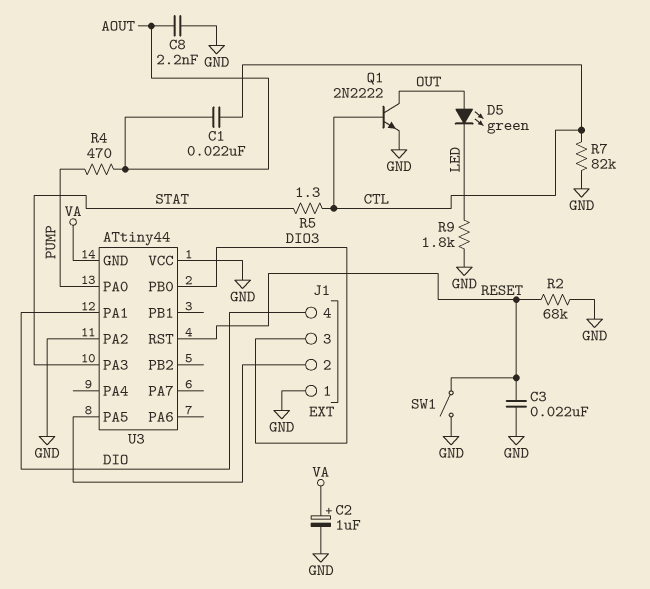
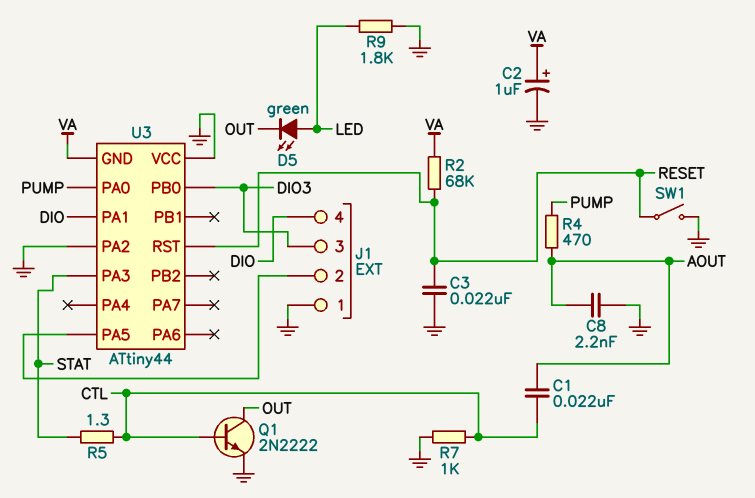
D5: LED green (A OUT, K LED) -> LED green (A LED, K OUT)
R2: 68k (GND, RESET) -> 68k (RESET, VA)
R7: 82k (CTL, GND) -> 1k (CTL, GND)

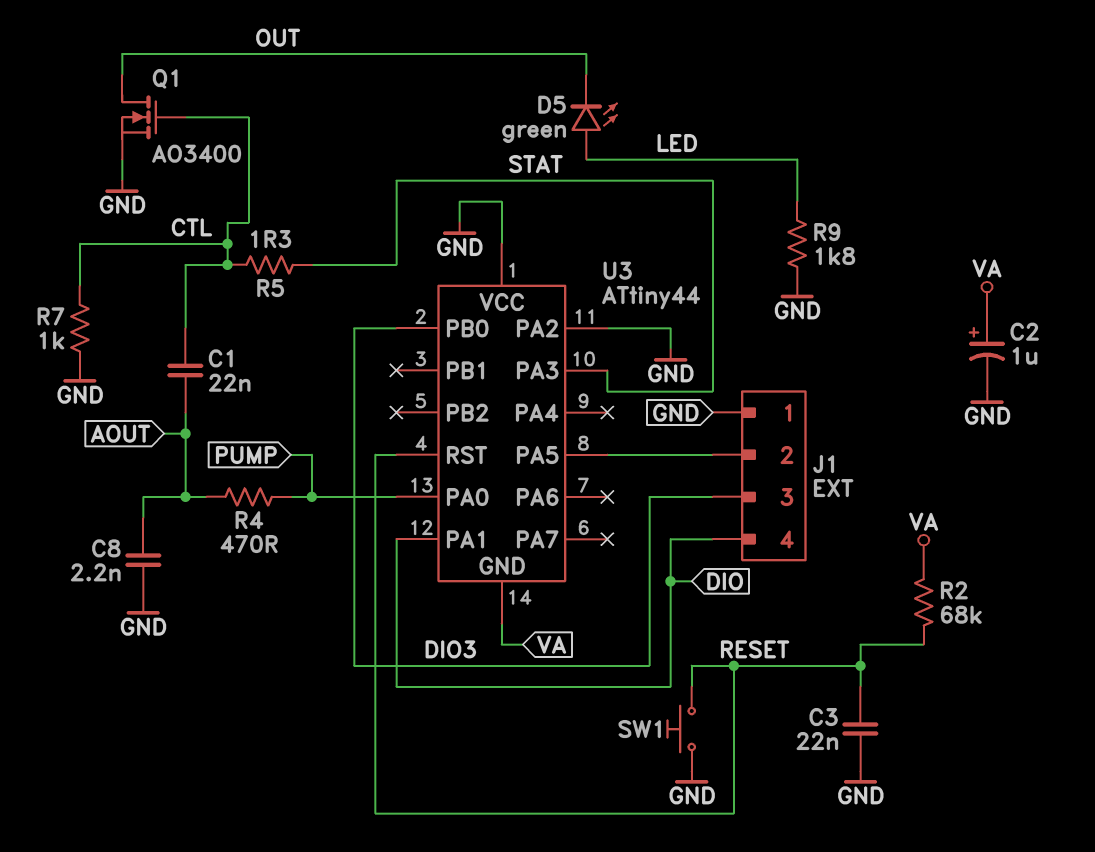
Q1: NPN 2N2222 (B CTL, C OUT, E GND) -> NMOS AO3400 (G CTL, D OUT, S GND)
SW1: switch (GND, RESET) -> button (GND, RESET)

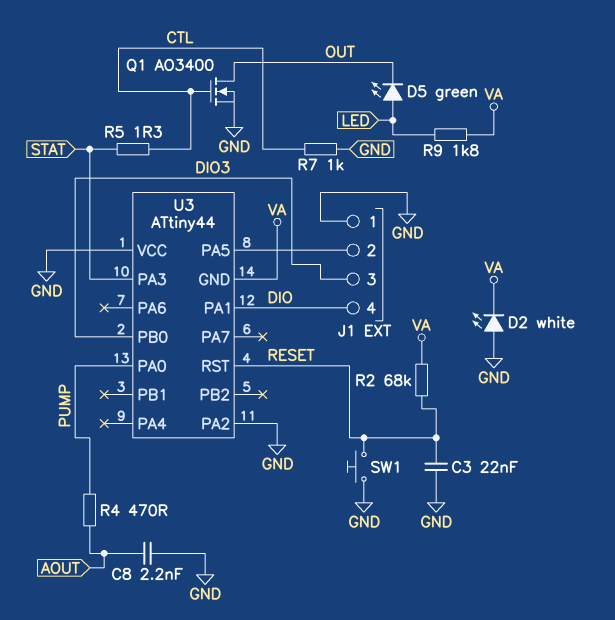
C1: 22nF (AOUT, CTL) -> none
C2: 1uF (plus VA, minus GND) -> none
D2: none -> LED white (A GND, K VA)
R9: 1.8k (GND, LED) -> 1.8k (LED, VA)

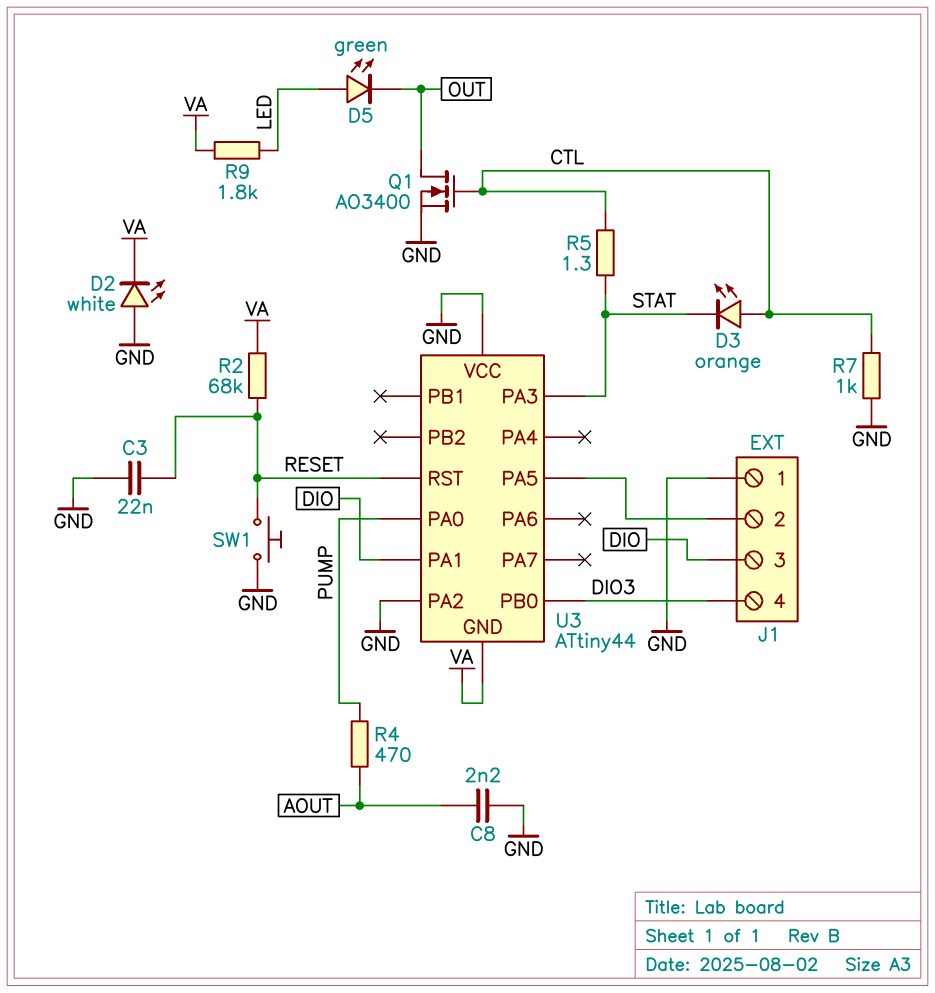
D3: none -> LED orange (A CTL, K STAT)
J1 pin 3: DIO3 -> DIO
J1 pin 4: DIO -> DIO3

